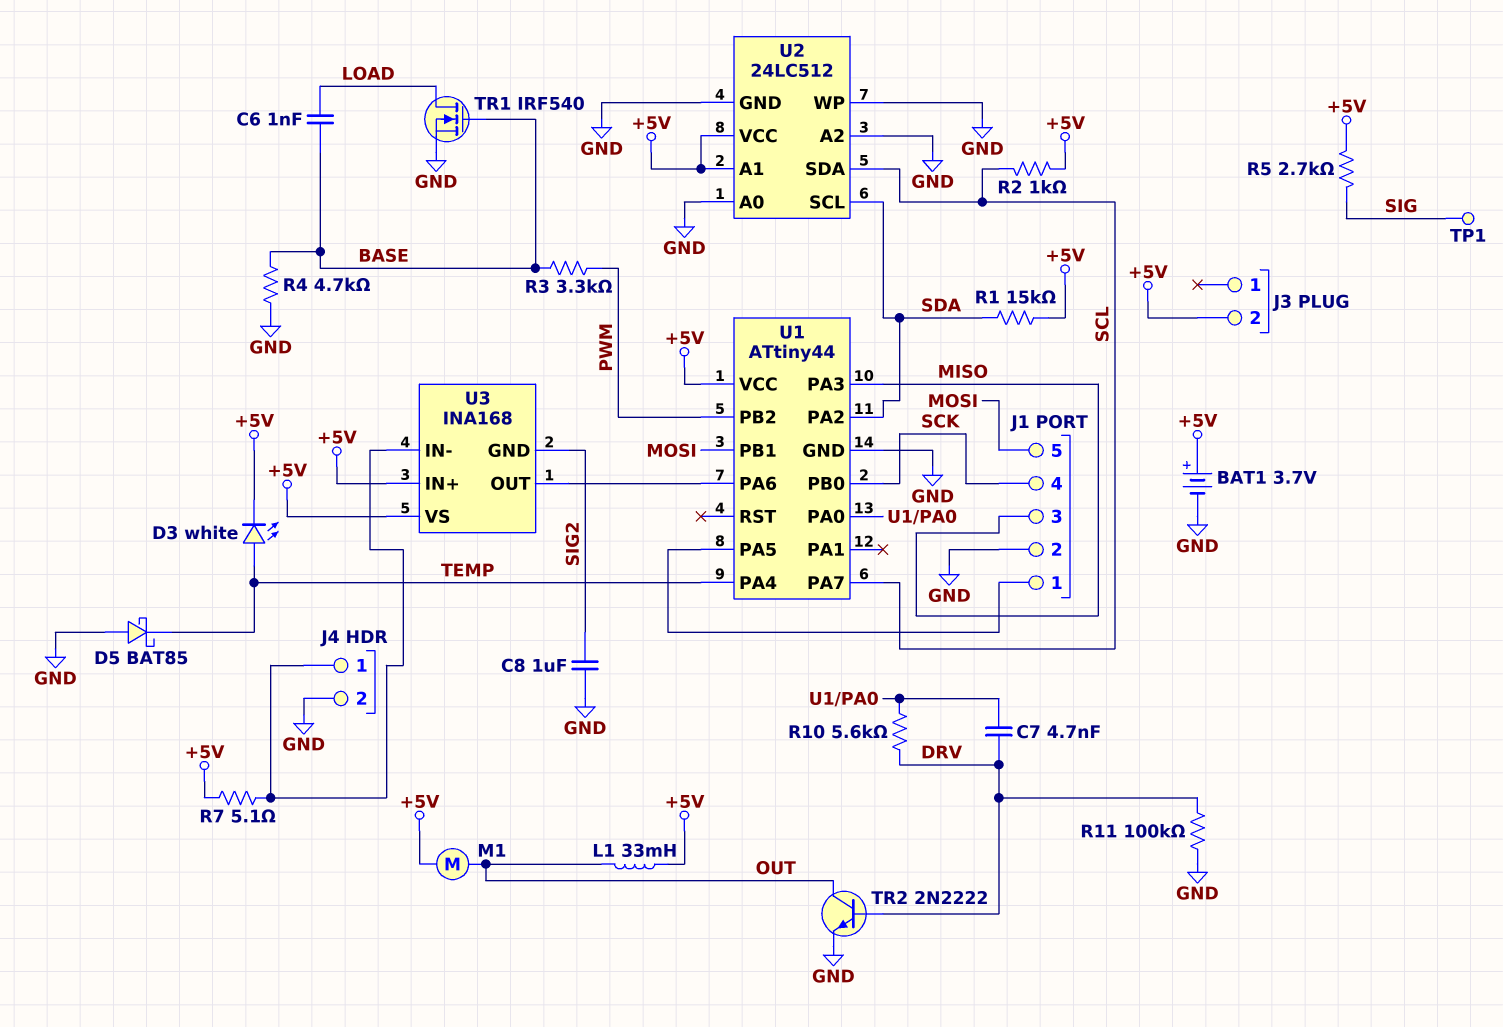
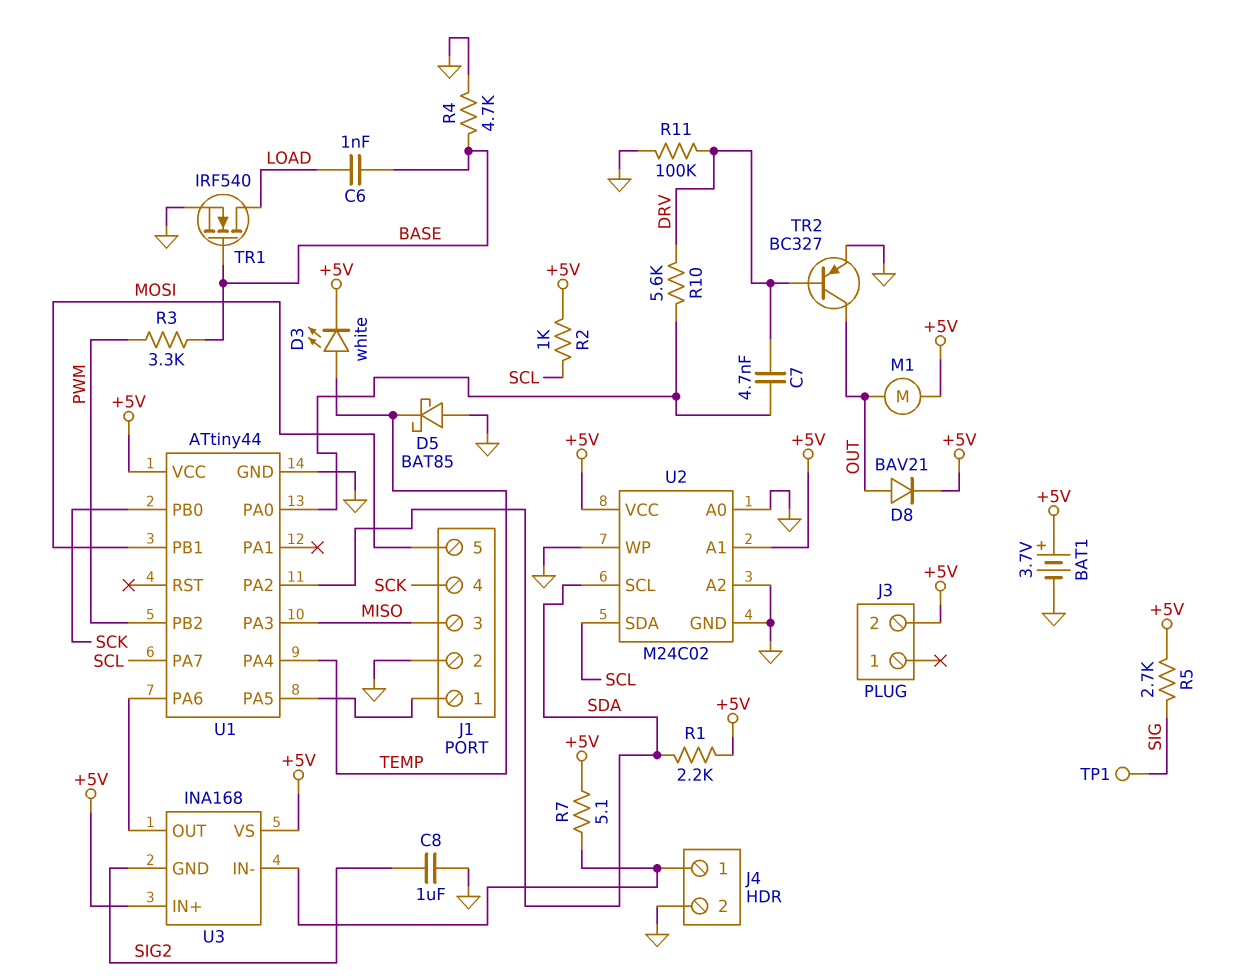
D8: none -> diode BAV21 (A OUT, K +5V)
L1: 33mH (+5V, OUT) -> none
R1: 15k (+5V, SDA) -> 2.2k (+5V, SDA)
TR2: NPN 2N2222 (B DRV, C OUT, E GND) -> PNP BC327 (B DRV, C OUT, E GND)
U2: 24LC512 -> M24C02

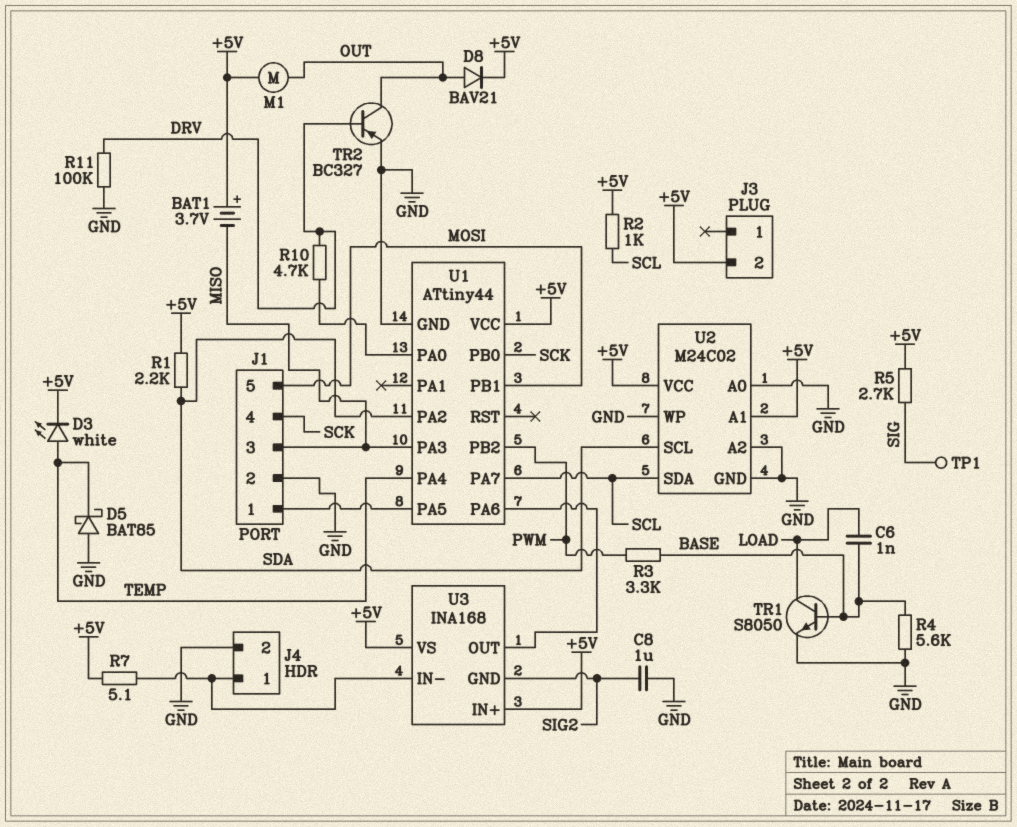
BAT1: 3.7V (plus +5V, minus GND) -> 3.7V (plus +5V, minus MISO)
C7: 4.7nF (DRV, U1/PA0) -> none
R4: 4.7k (BASE, GND) -> 5.6k (BASE, GND)
R10: 5.6k (DRV, U1/PA0) -> 4.7k (DRV, U1/PA0)
TR1: NMOS IRF540 (G BASE, D LOAD, S GND) -> NPN S8050 (B BASE, C LOAD, E GND)

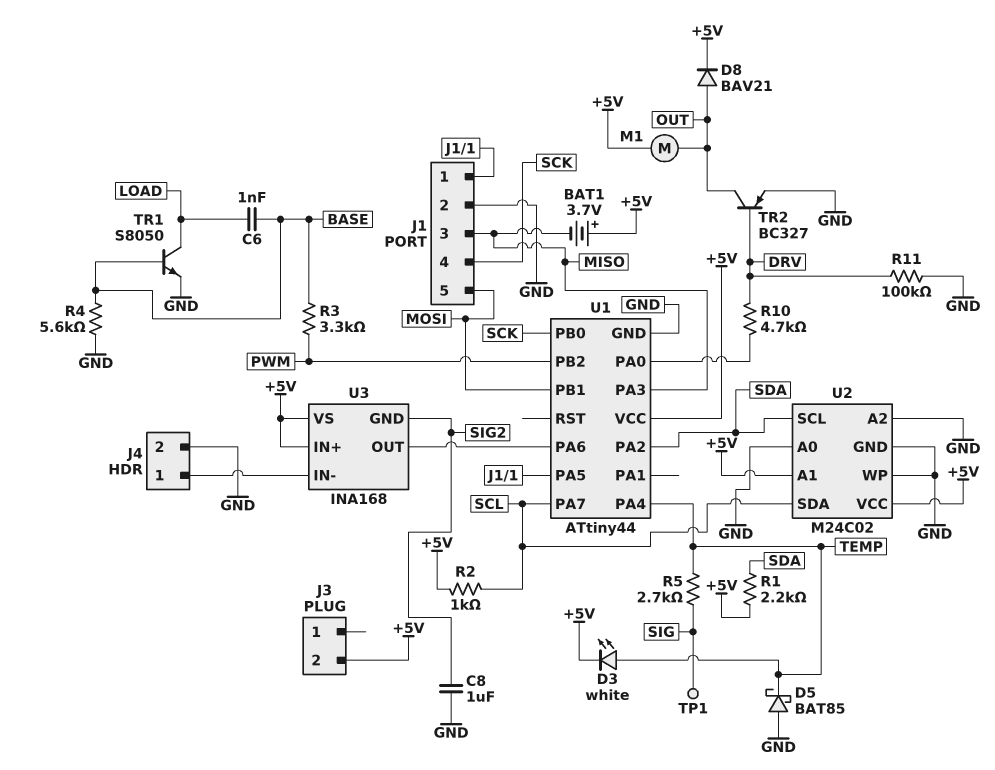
R5: 2.7k (+5V, SIG) -> 2.7k (SIG, TEMP)
R7: 5.1 (+5V, J4/1) -> none

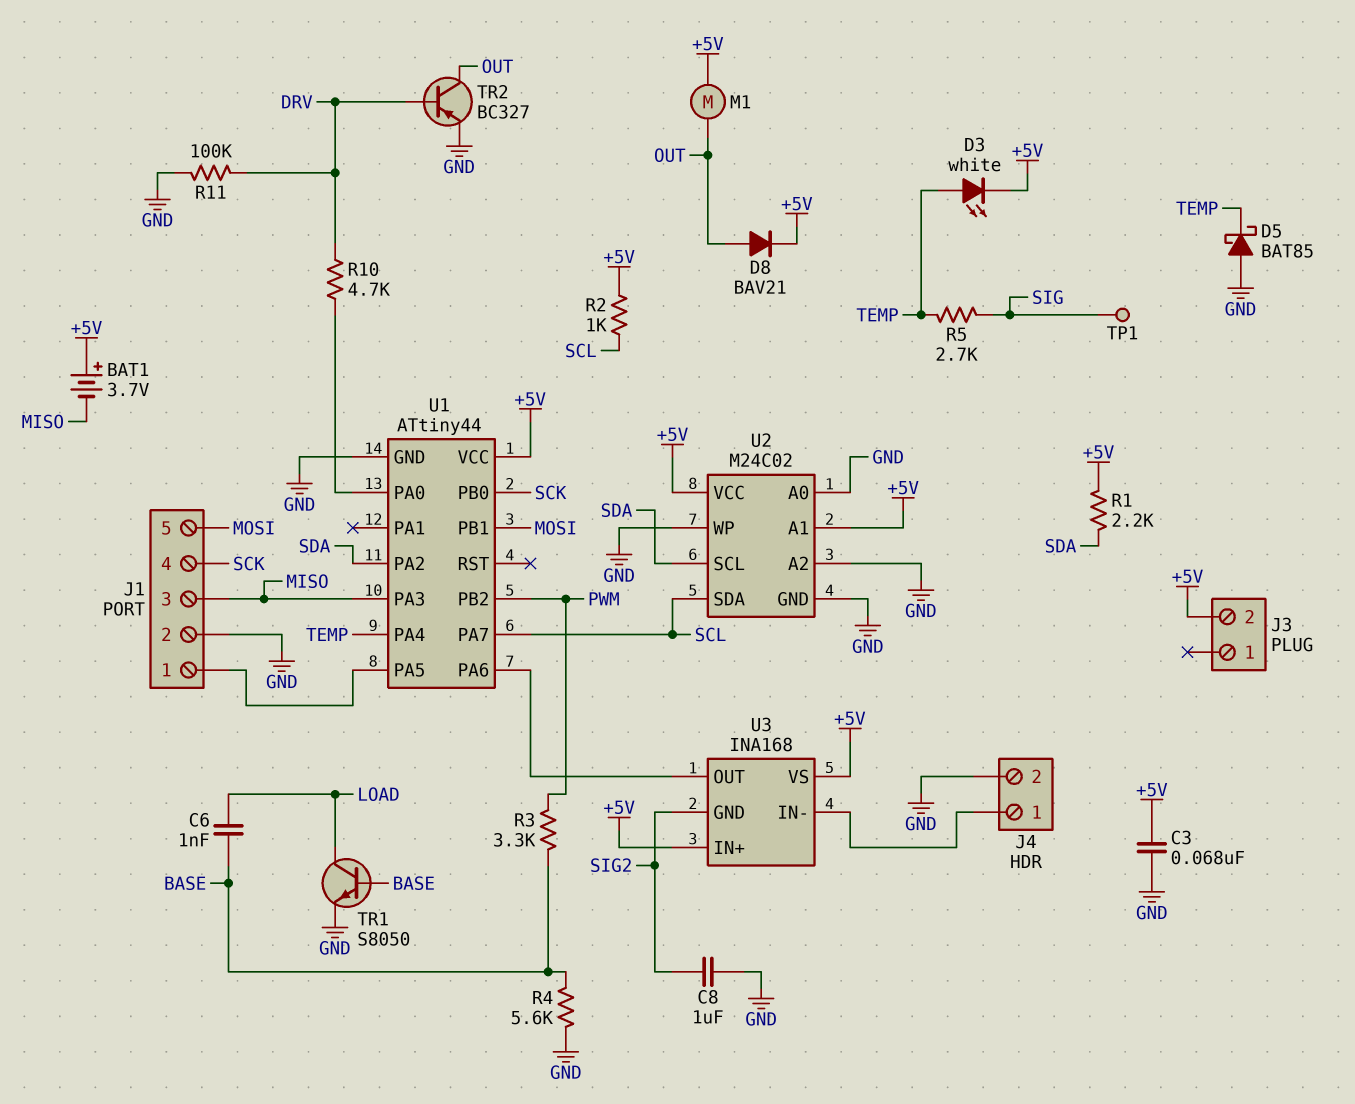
C3: none -> 68nF (+5V, GND)

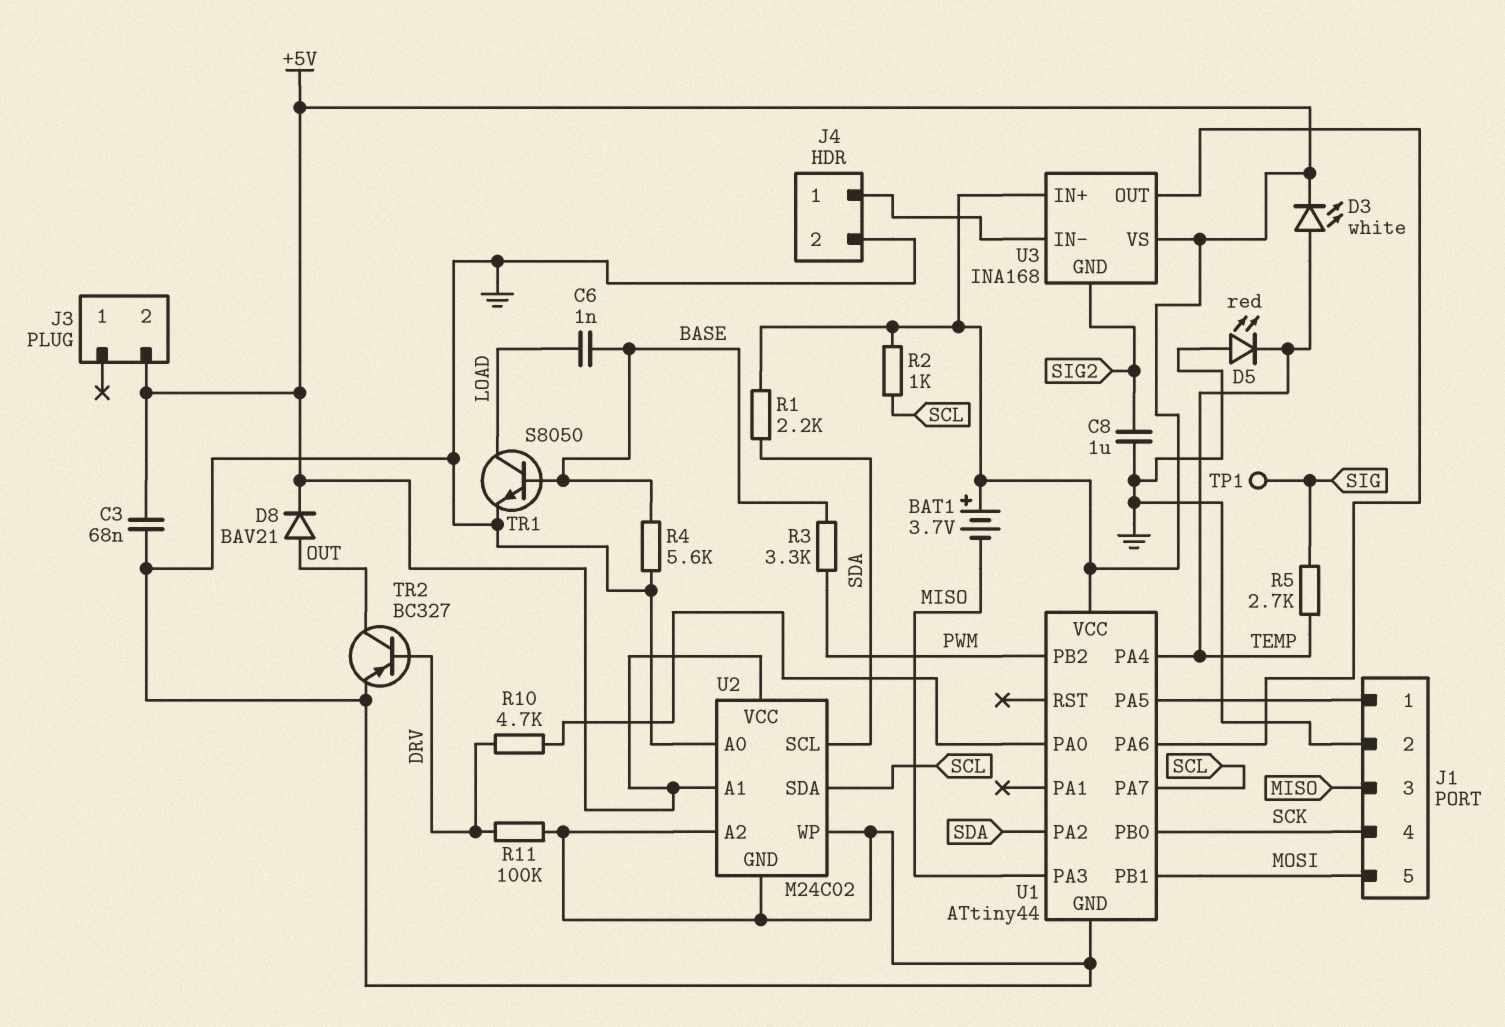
D5: schottky BAT85 (A GND, K TEMP) -> LED red (A GND, K TEMP)
M1: motor (+5V, OUT) -> none

